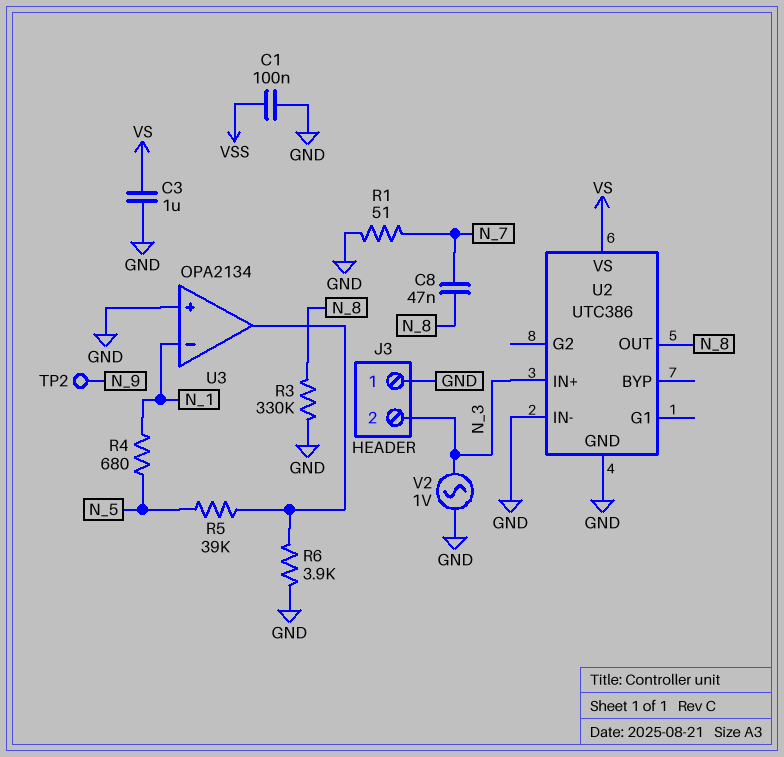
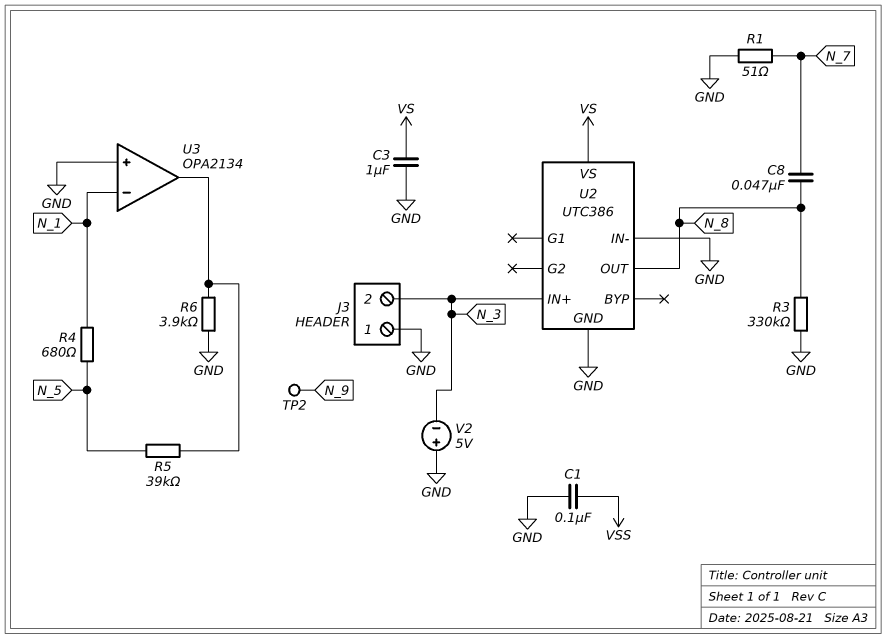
V2: AC 1V (GND, N_3) -> 5V (plus GND, minus N_3)

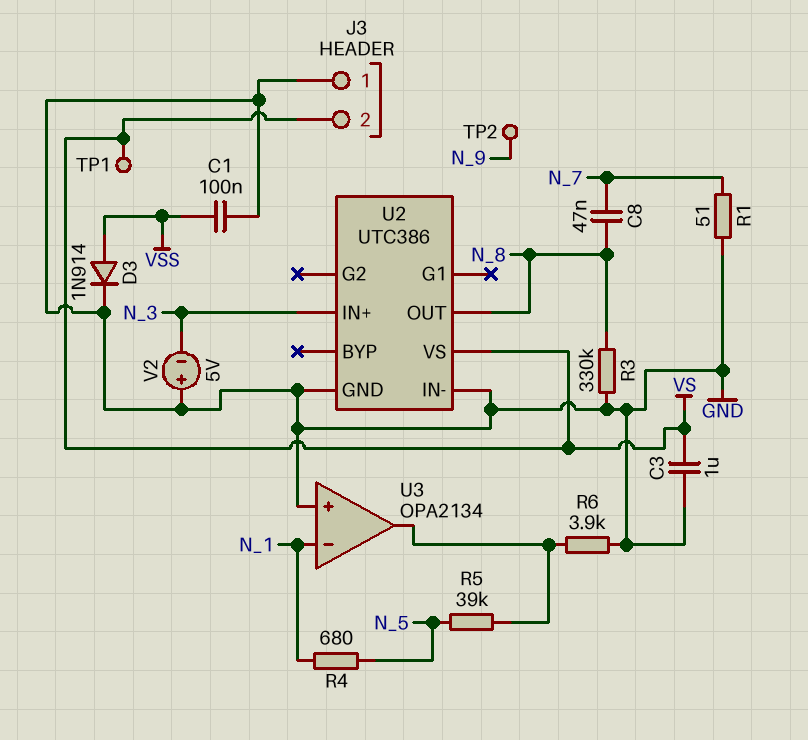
D3: none -> diode 1N914 (A VSS, K GND)
J3 pin 2: N_3 -> VS
TP1: none -> test point (VS)

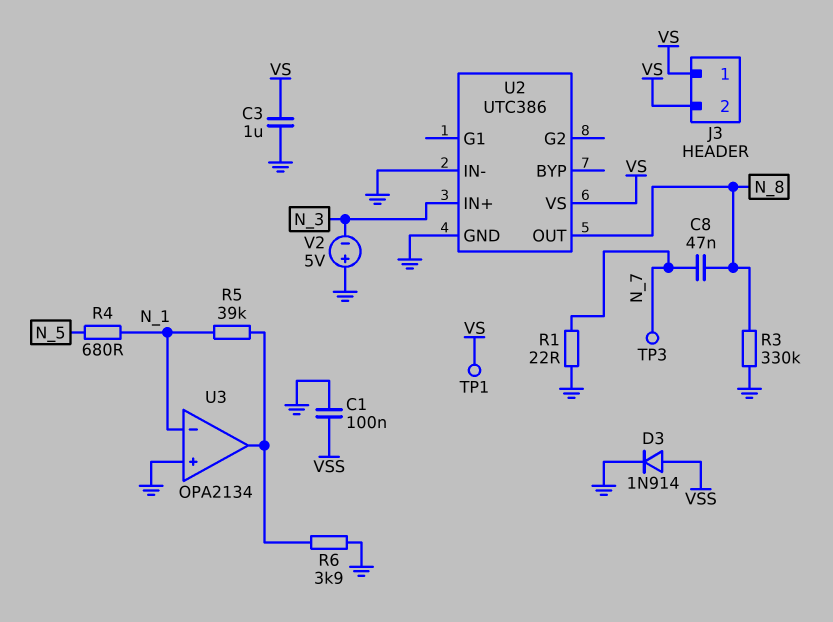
J3 pin 1: GND -> VS
R1: 51 (GND, N_7) -> 22 (GND, N_7)
R5: 39k (N_5, U3/out) -> 39k (N_1, U3/out)
TP2: test point (N_9) -> none
TP3: none -> test point (N_7)

